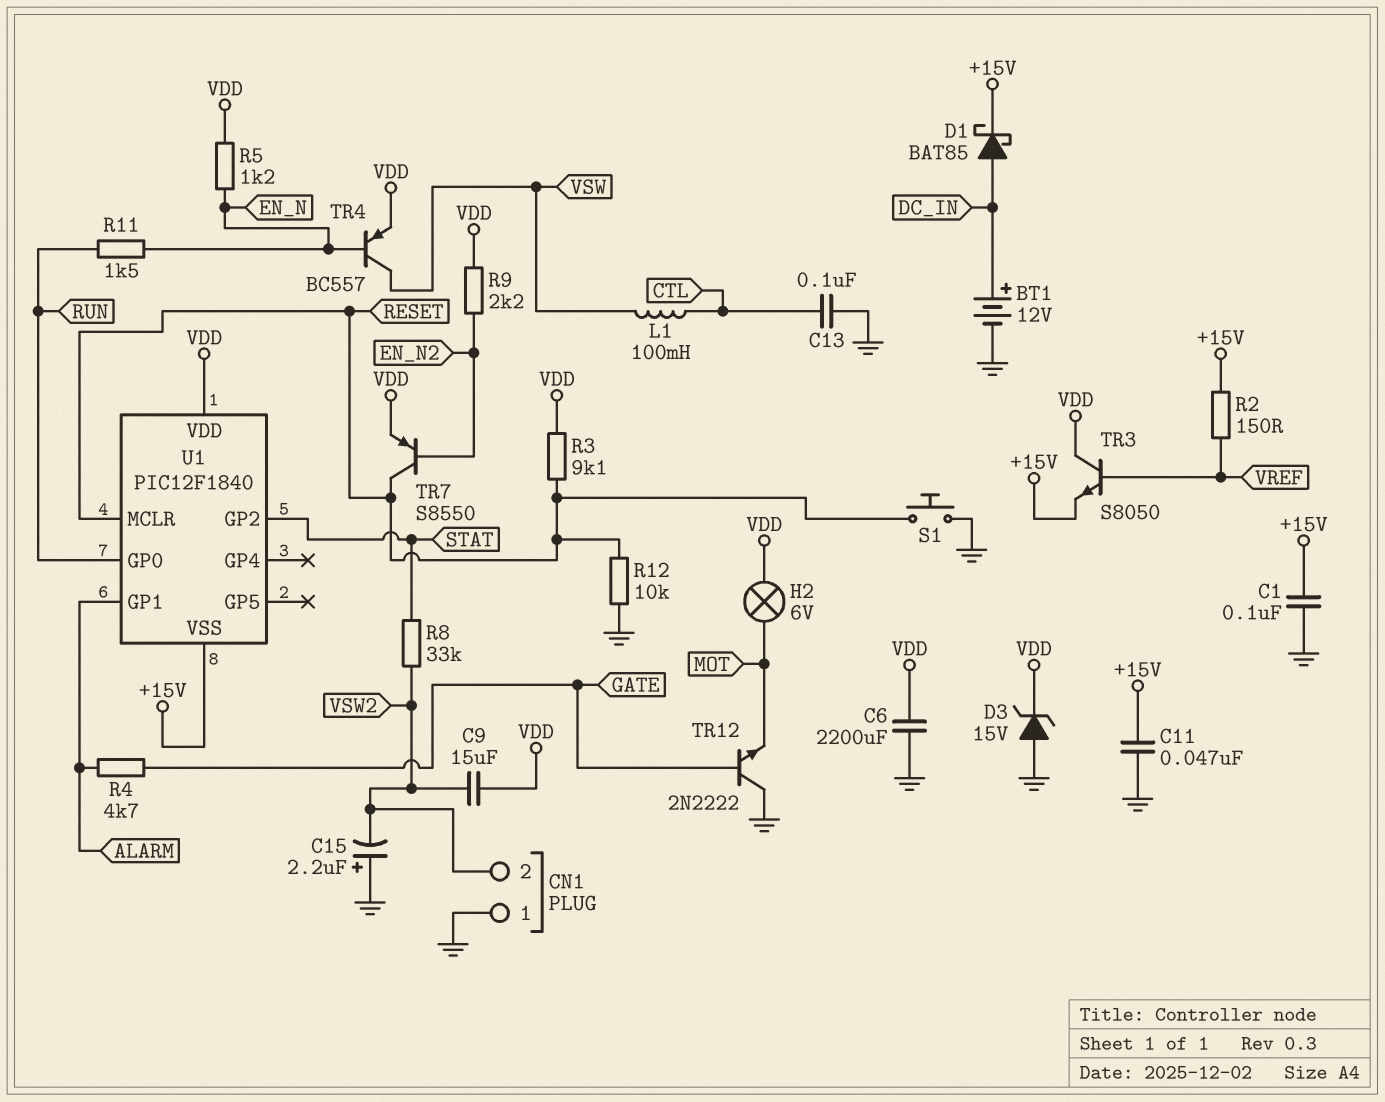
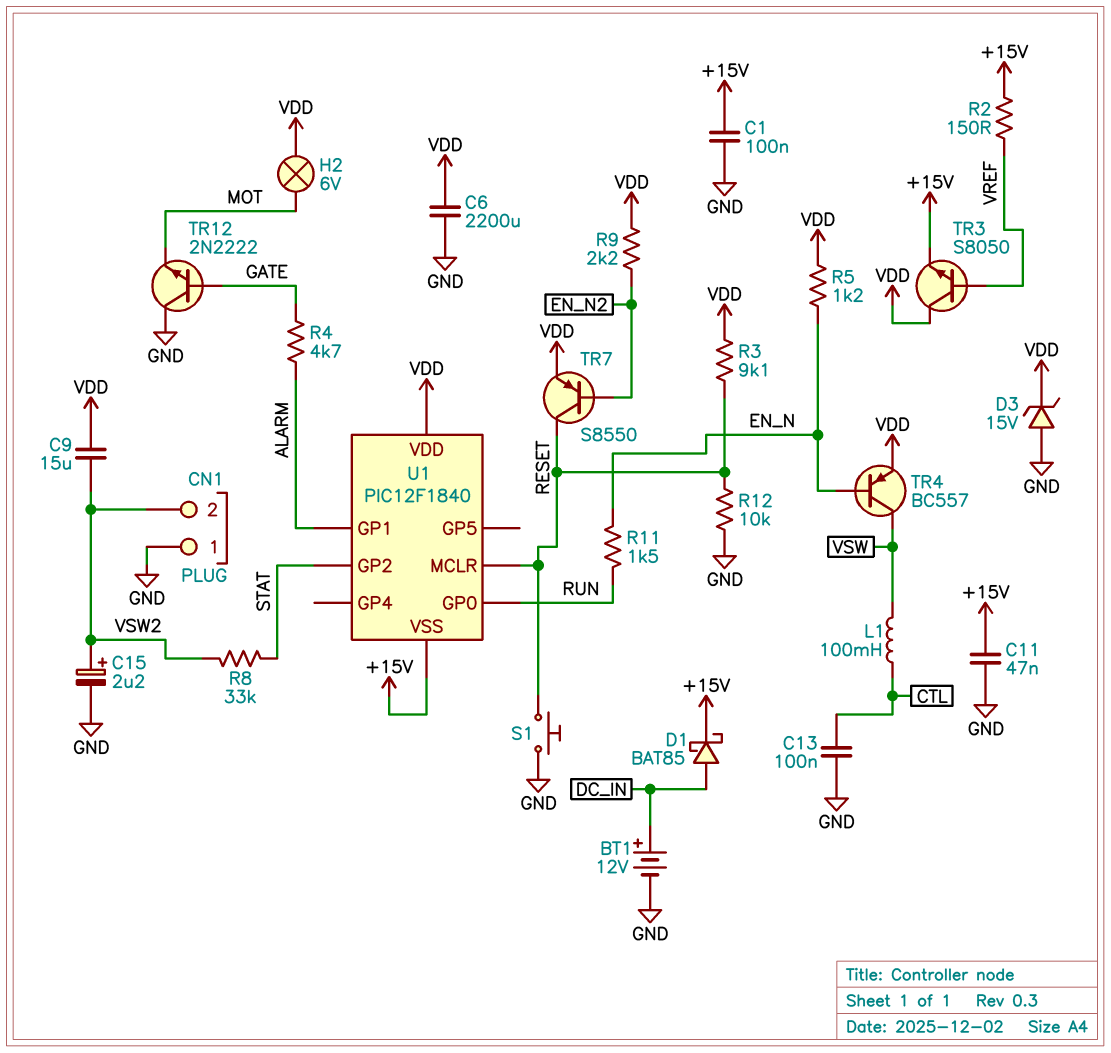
C15: 2.2uF (plus GND, minus VSW2) -> 2.2uF (plus VSW2, minus GND)

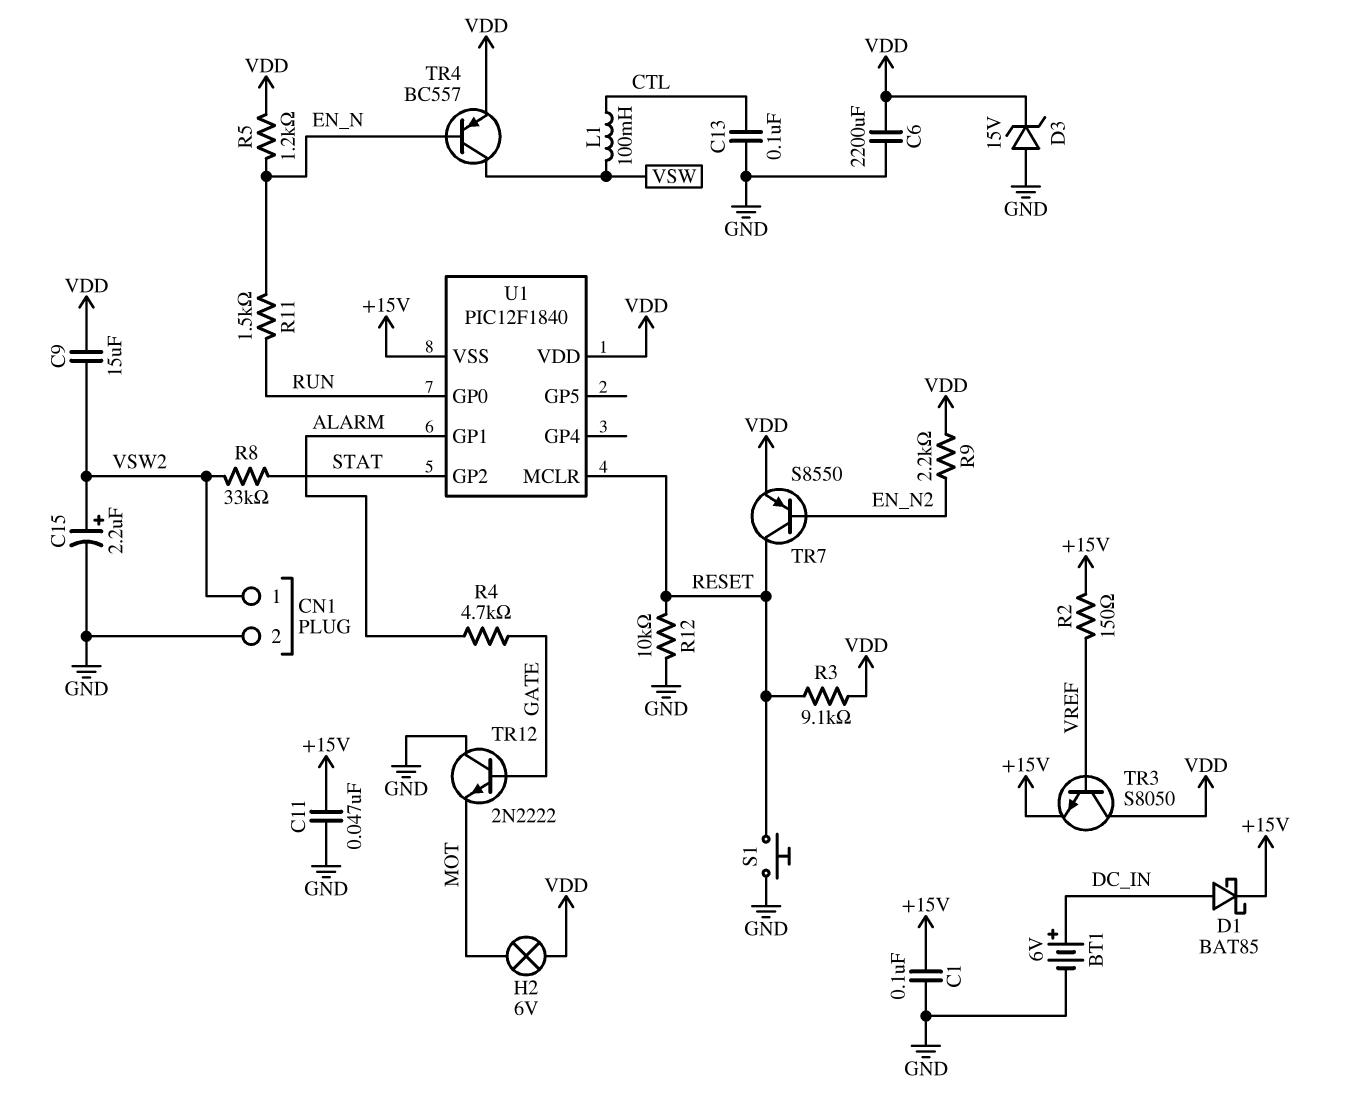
BT1: 12V (plus DC_IN, minus GND) -> 6V (plus DC_IN, minus GND)
CN1 pin 1: GND -> VSW2
CN1 pin 2: VSW2 -> GND

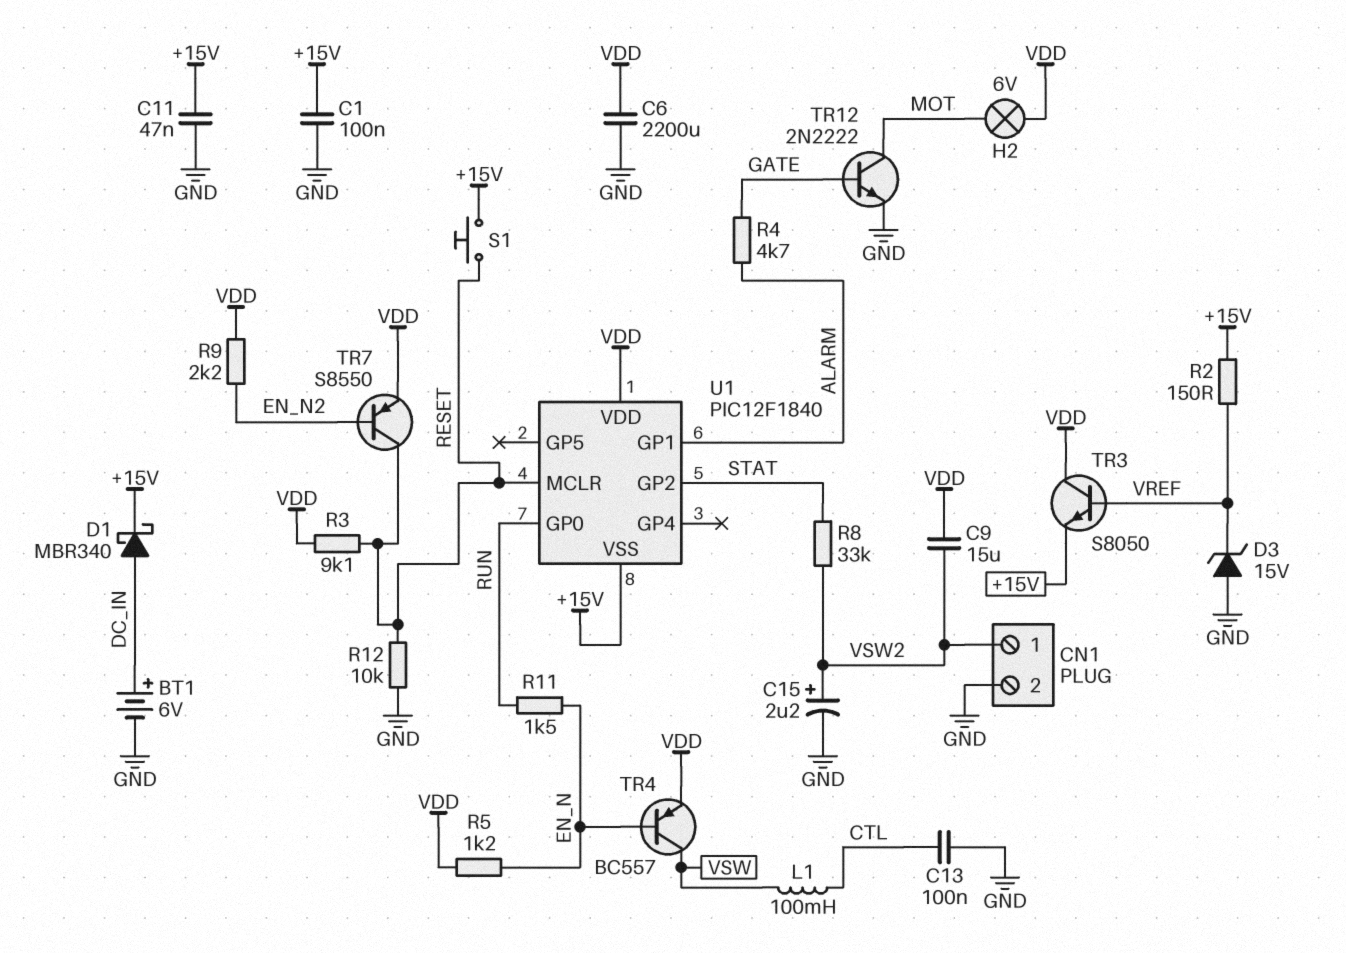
D1: schottky BAT85 (A DC_IN, K +15V) -> schottky MBR340 (A DC_IN, K +15V)
D3: zener 15V (A GND, K VDD) -> zener 15V (A GND, K VREF)
S1: button (GND, RESET) -> button (+15V, RESET)
TR12: NPN 2N2222 (B GATE, C GND, E MOT) -> NPN 2N2222 (B GATE, C MOT, E GND)

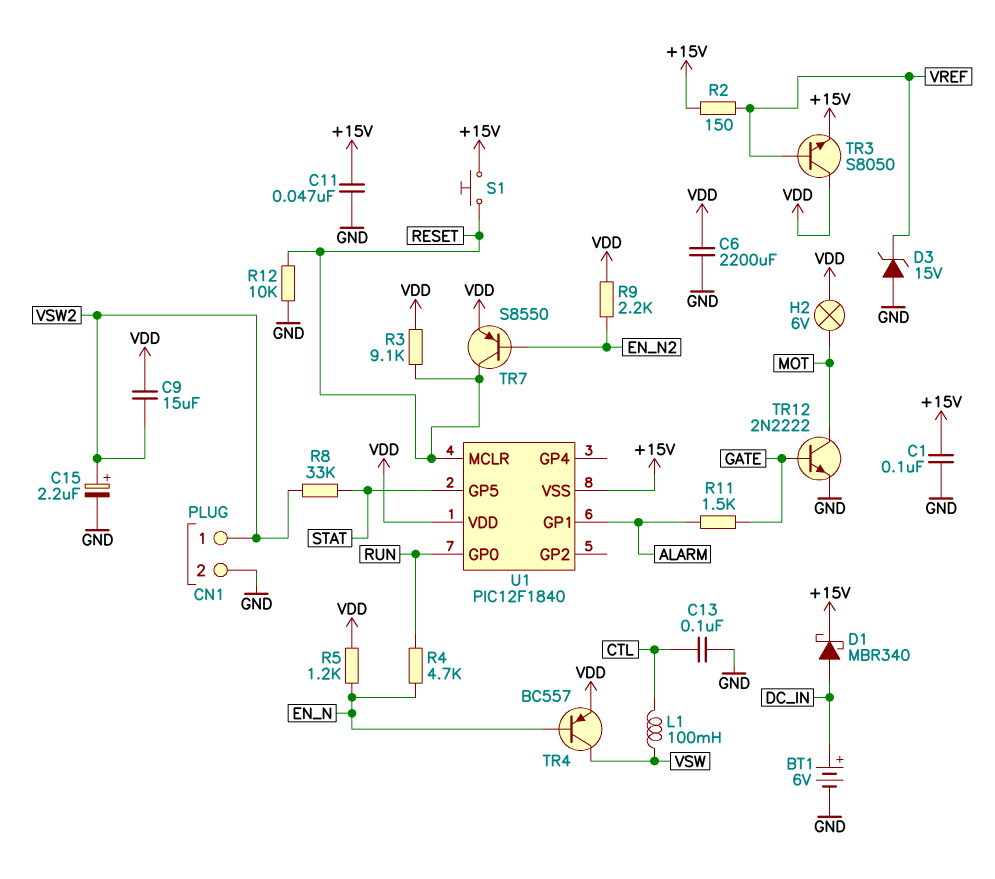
R4: 4.7k (ALARM, GATE) -> 4.7k (EN_N, RUN)
R11: 1.5k (EN_N, RUN) -> 1.5k (ALARM, GATE)
U1 pin GP2: STAT -> none
U1 pin GP5: none -> STAT

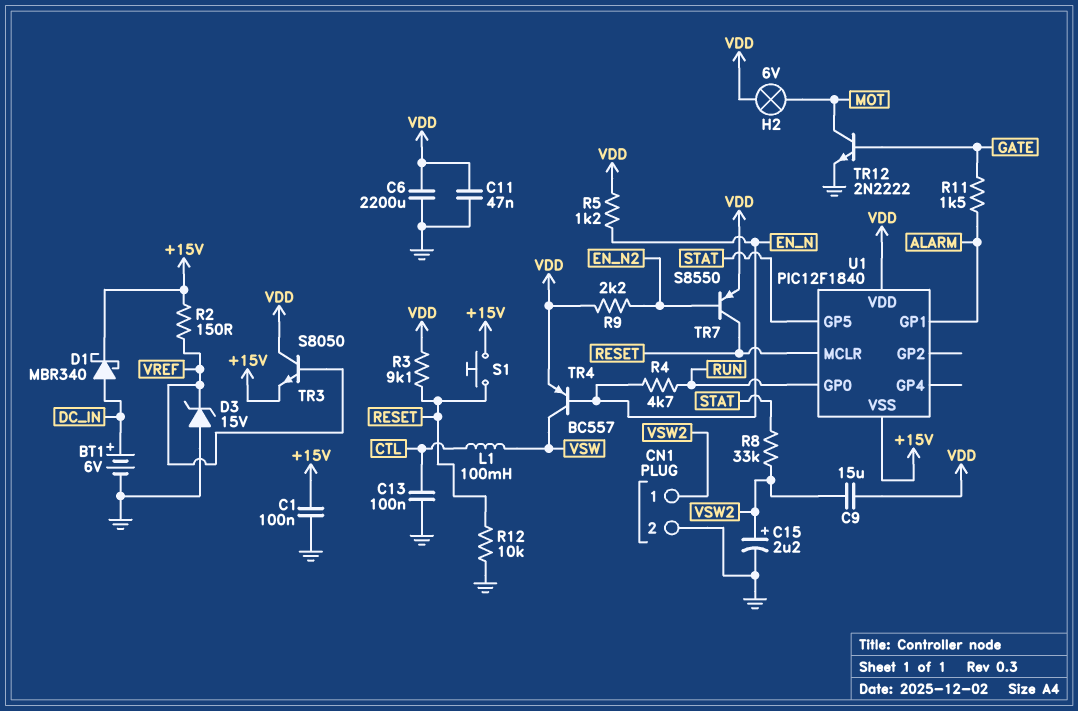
C11: 47nF (+15V, GND) -> 47nF (GND, VDD)

